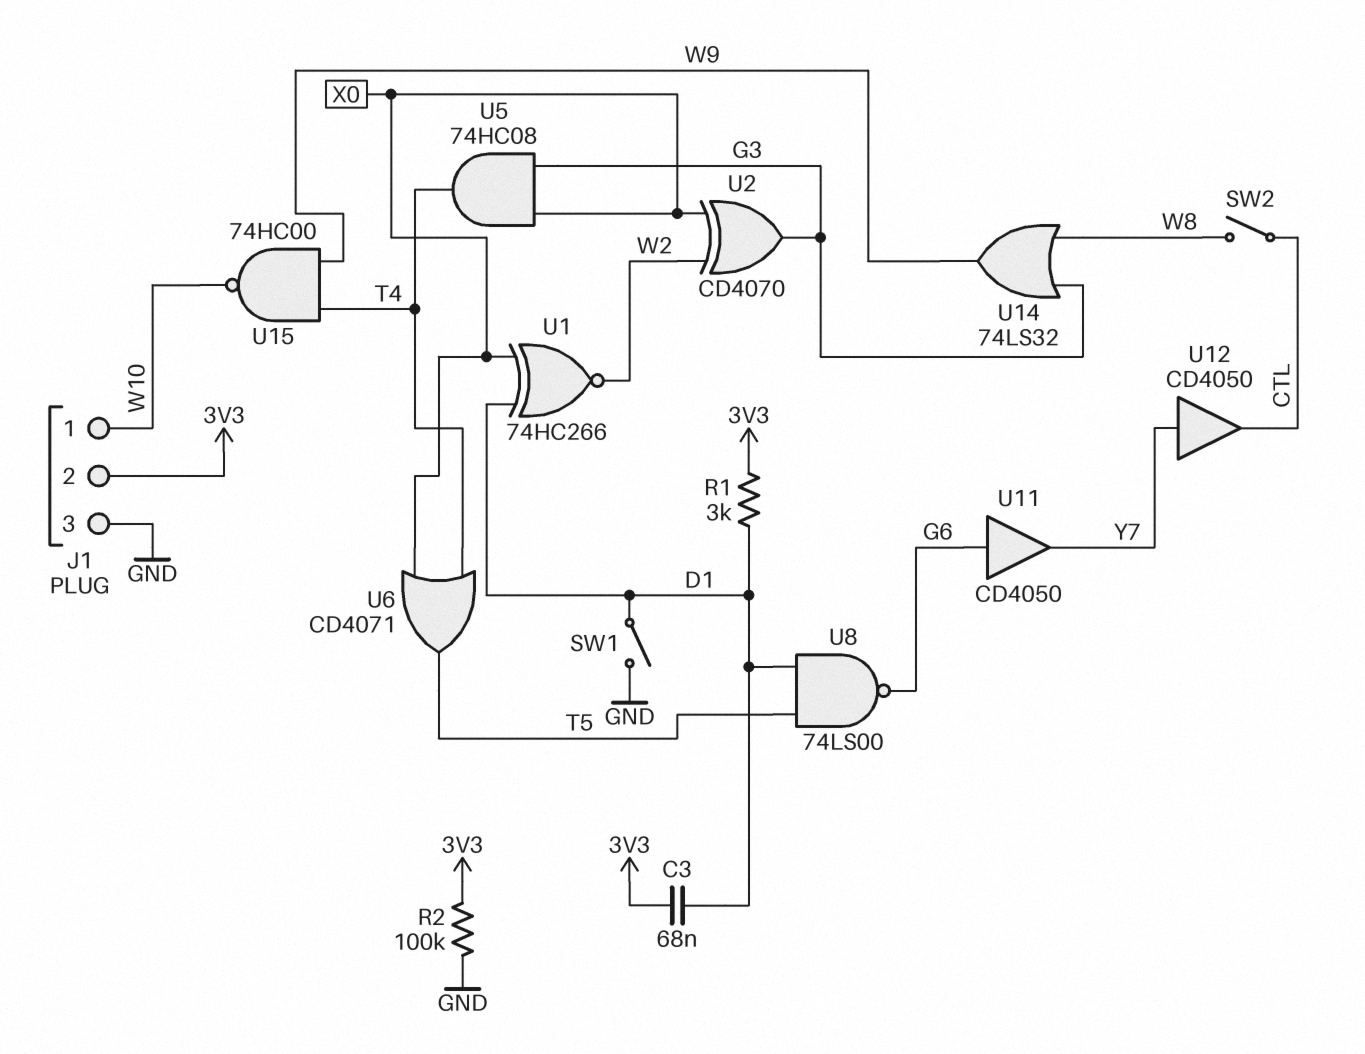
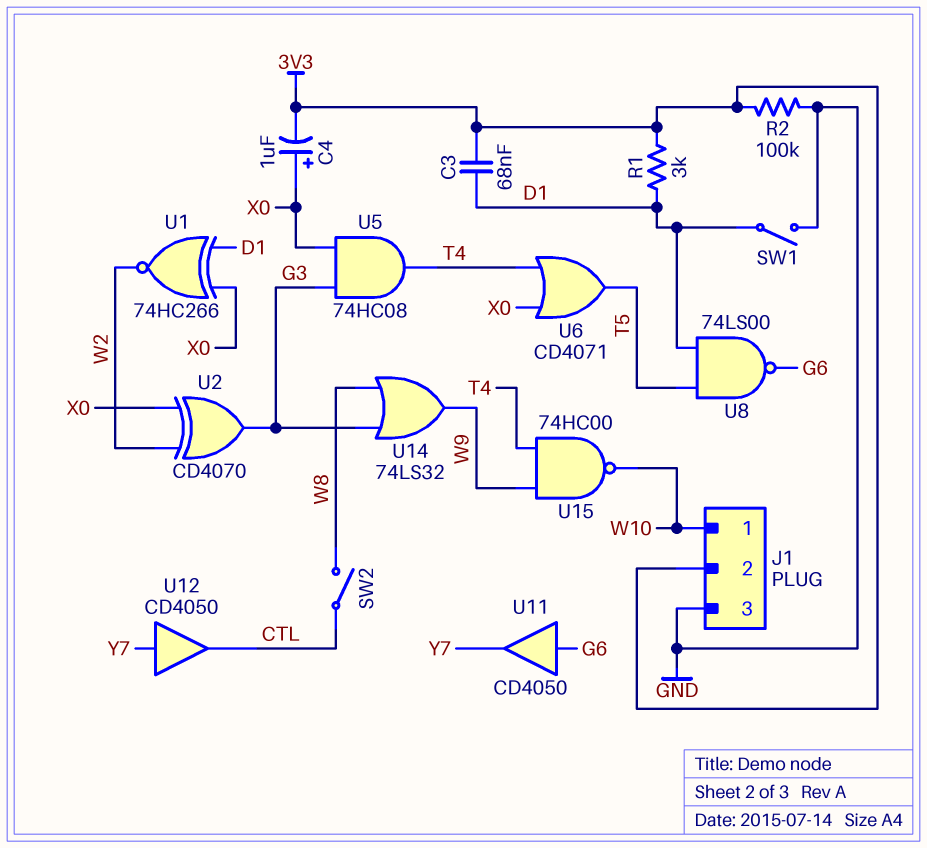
C4: none -> 1uF (plus X0, minus 3V3)

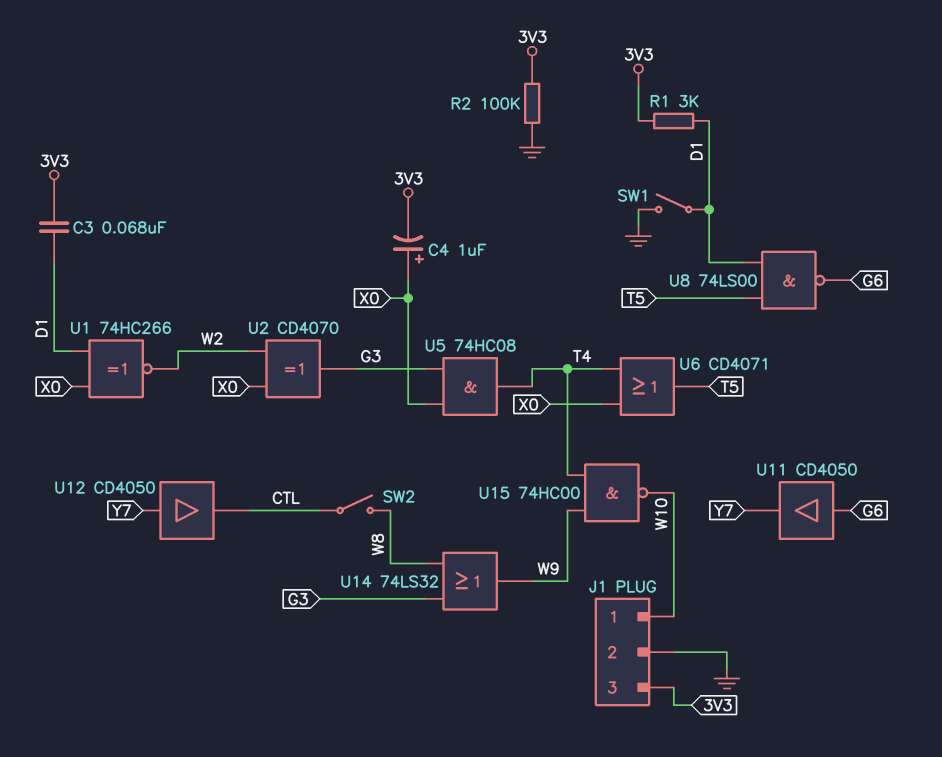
J1 pin 2: 3V3 -> GND
J1 pin 3: GND -> 3V3

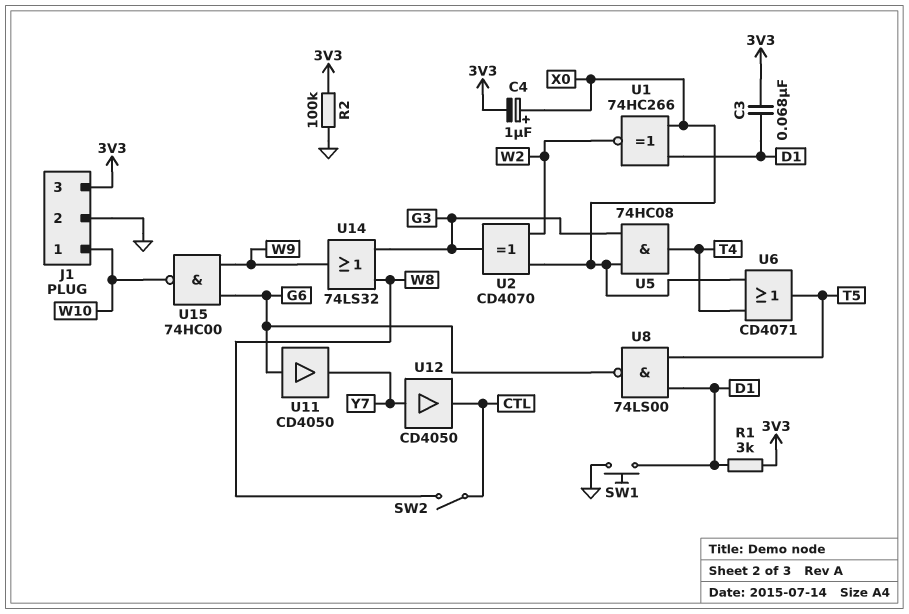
SW1: switch (D1, GND) -> button (D1, GND)
U15: NAND 74HC00 (in T4, in W9, out W10) -> NAND 74HC00 (in G6, in W9, out W10)

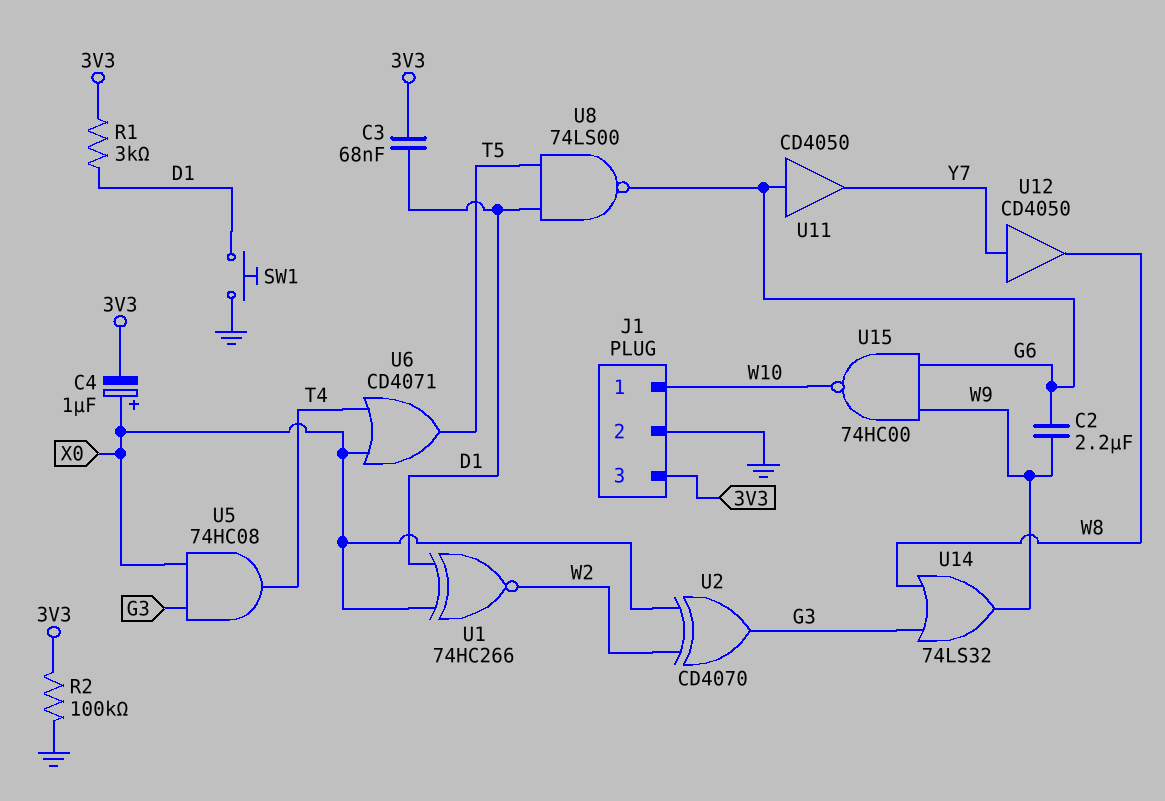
C2: none -> 2.2uF (G6, W9)
SW2: switch (CTL, W8) -> none
U12: buffer CD4050 (in Y7, out CTL) -> buffer CD4050 (in Y7, out W8)

